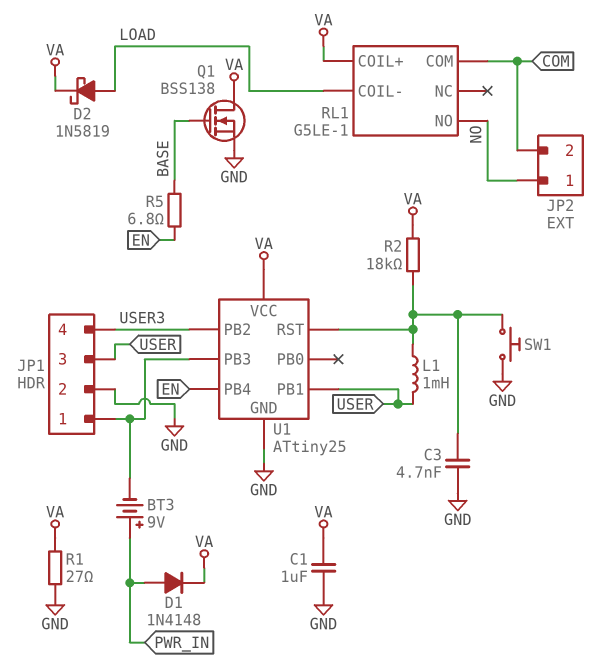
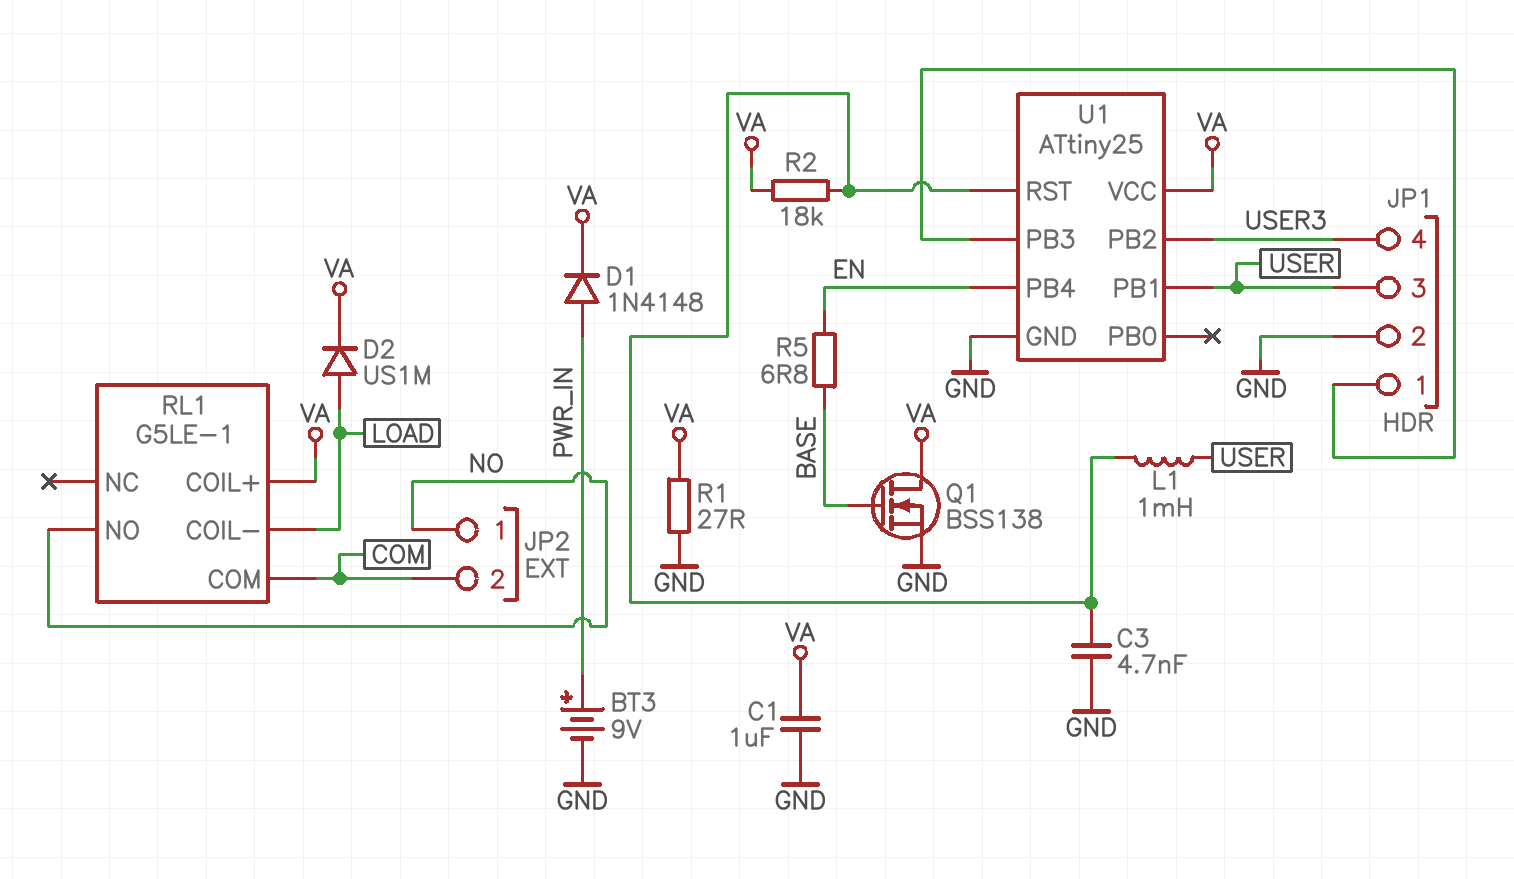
BT3: 9V (plus PWR_IN, minus JP1/1) -> 9V (plus PWR_IN, minus GND)
D2: schottky 1N5819 (A LOAD, K VA) -> diode US1M (A LOAD, K VA)
SW1: button (GND, U1/RST) -> none

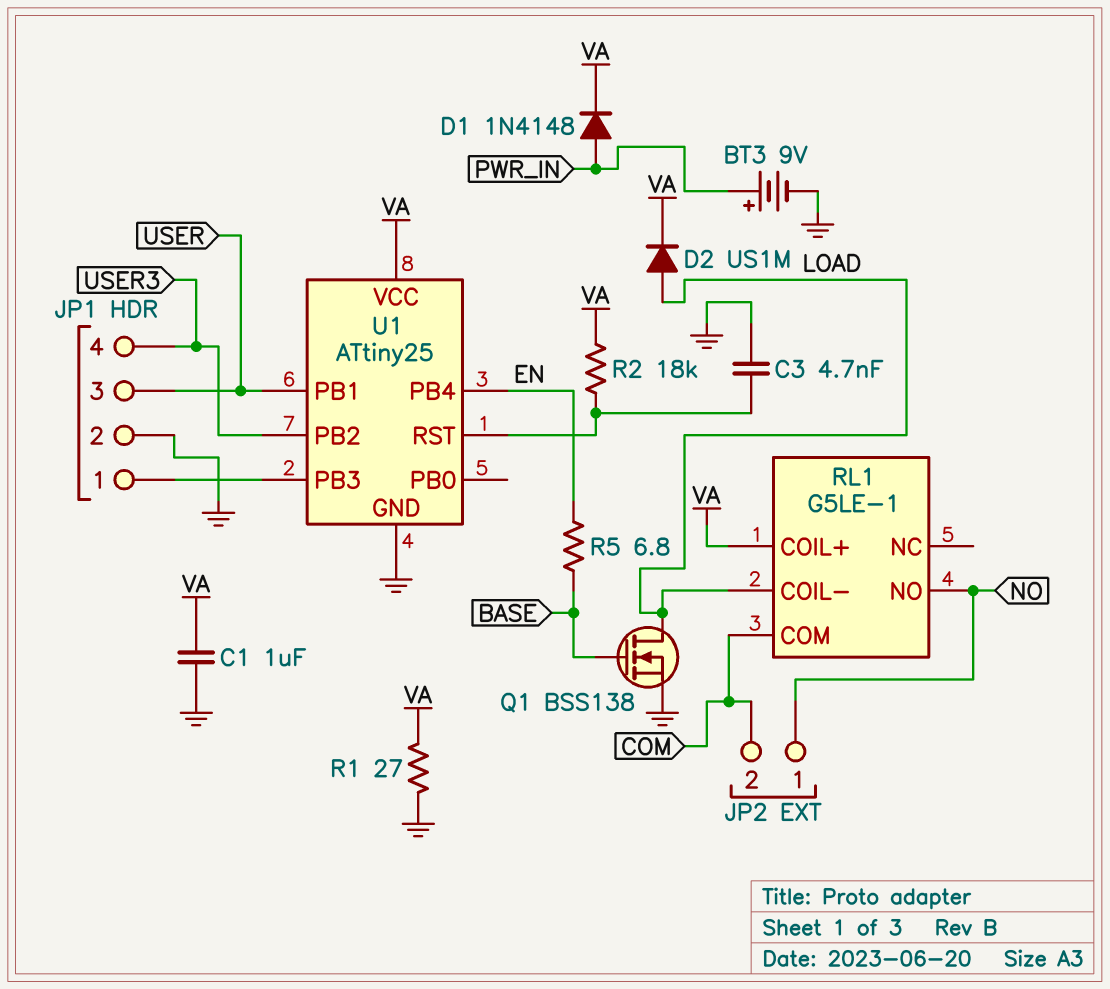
L1: 1mH (U1/RST, USER) -> none
Q1: NMOS BSS138 (G BASE, D VA, S GND) -> NMOS BSS138 (G BASE, D LOAD, S GND)

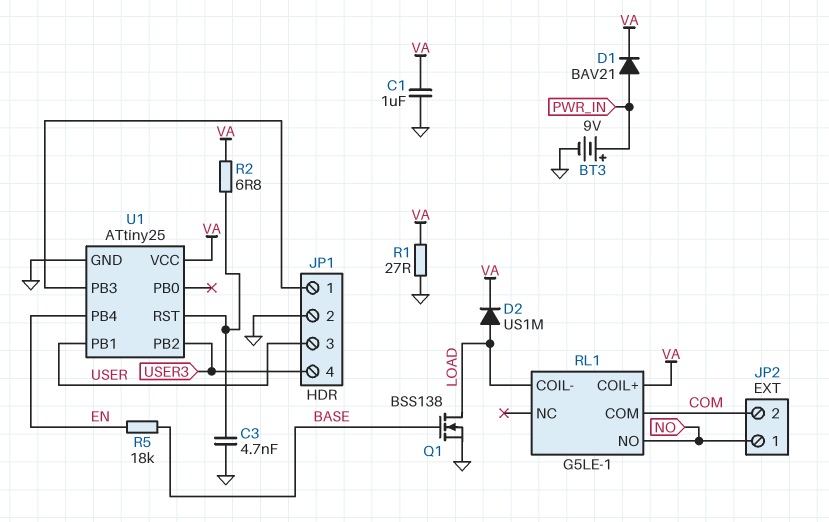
D1: diode 1N4148 (A PWR_IN, K VA) -> diode BAV21 (A PWR_IN, K VA)
R2: 18k (U1/RST, VA) -> 6.8 (U1/RST, VA)
R5: 6.8 (BASE, EN) -> 18k (BASE, EN)

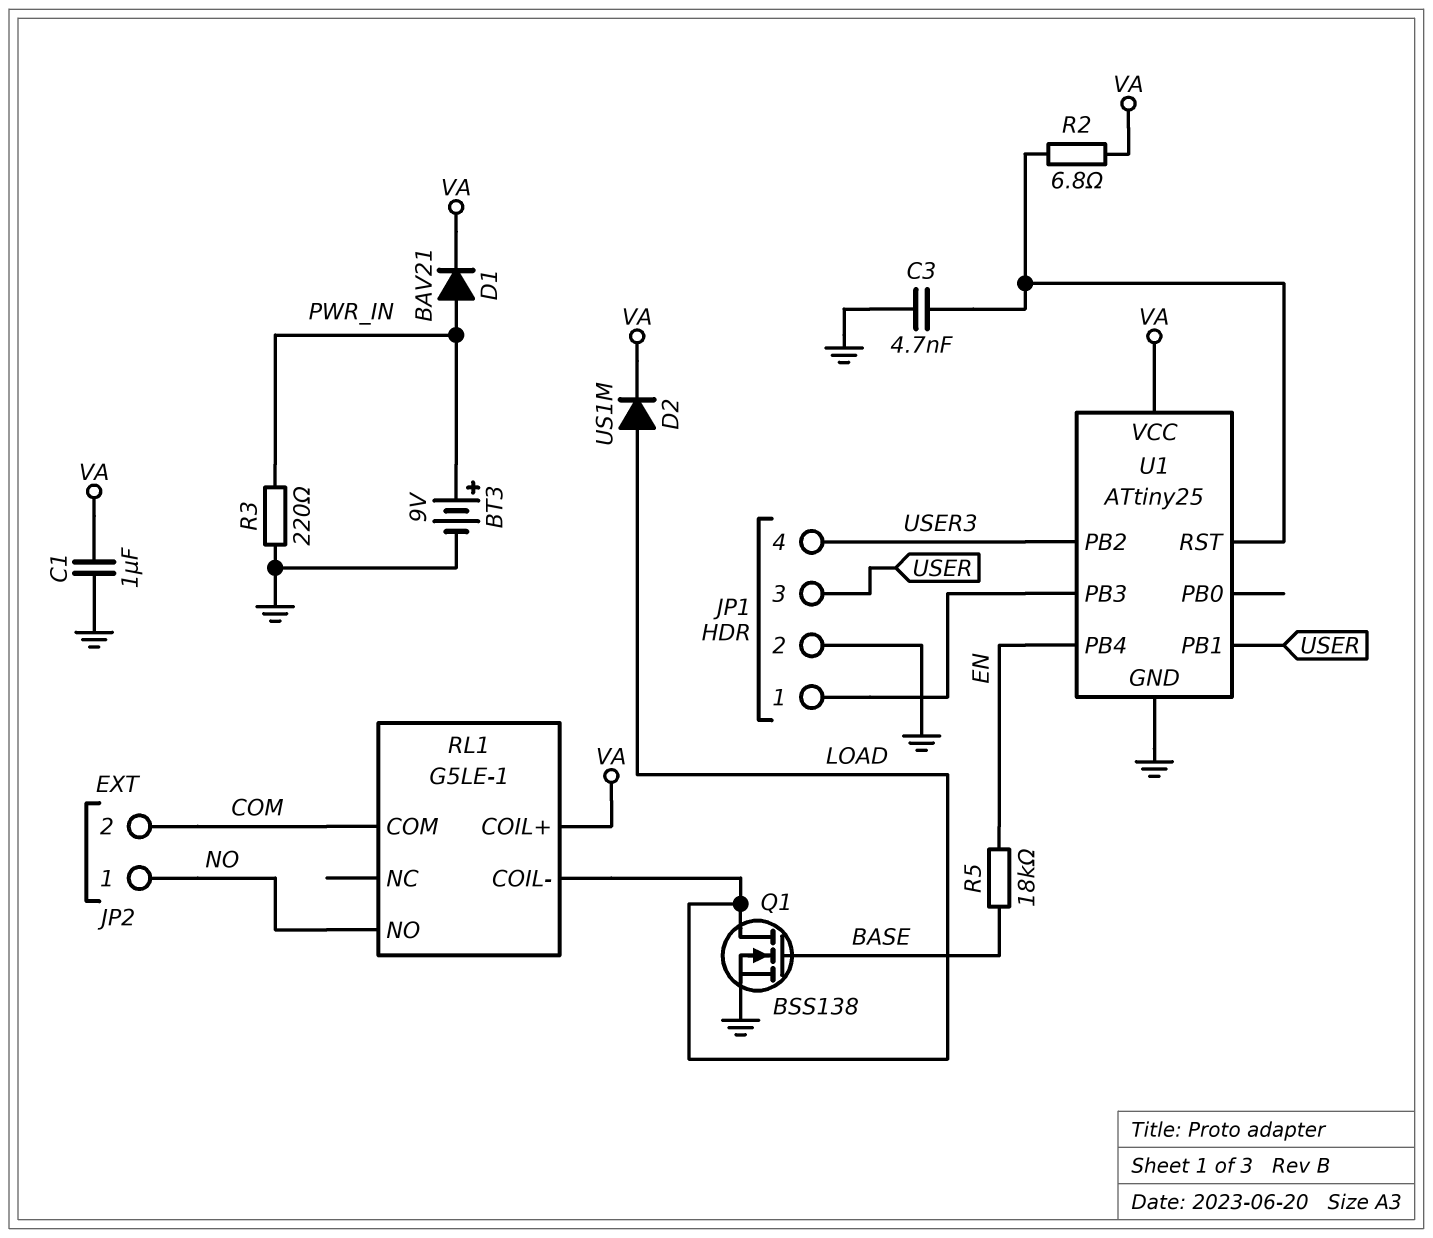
R1: 27 (GND, VA) -> none
R3: none -> 220 (GND, PWR_IN)

